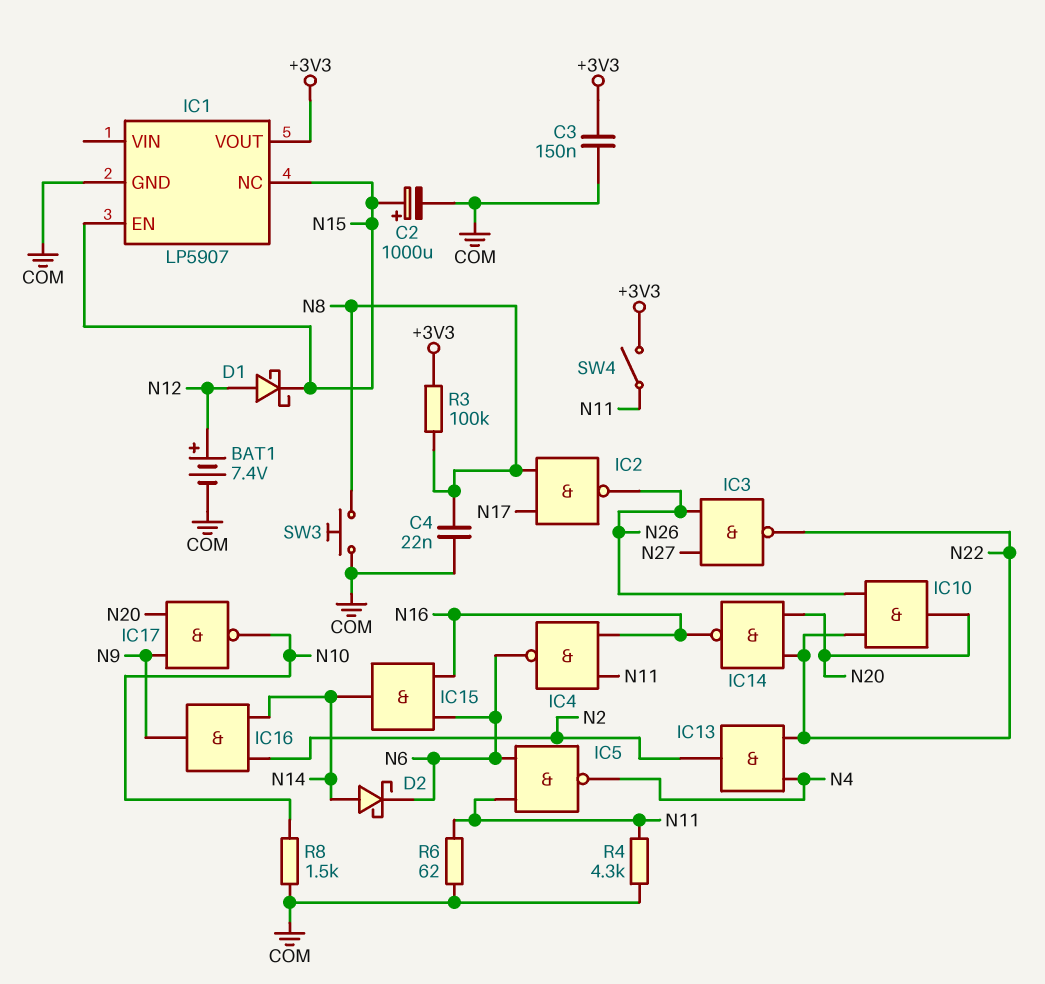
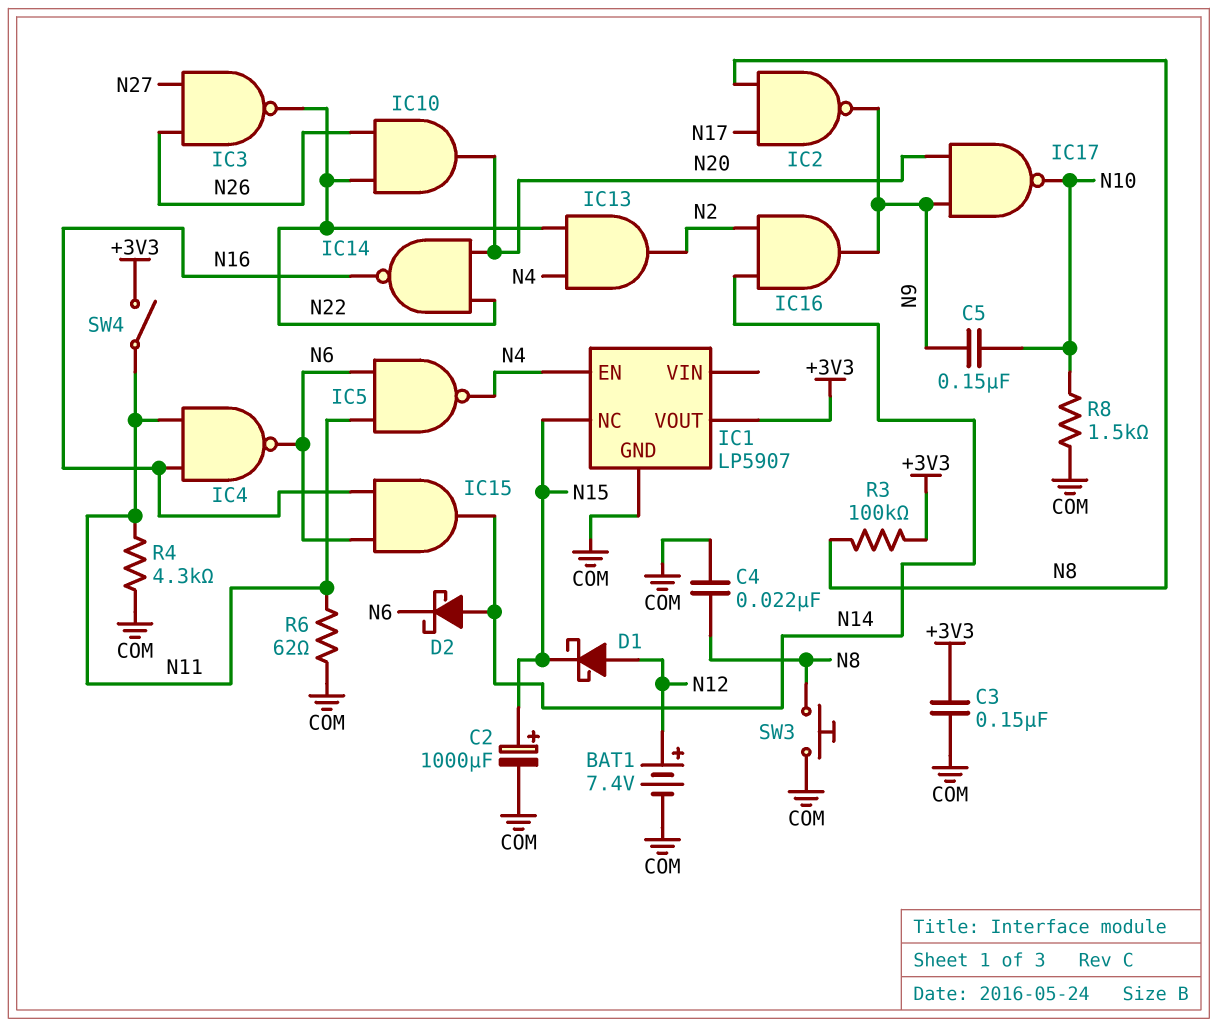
C5: none -> 150nF (N9, N10)
IC1 pin EN: N15 -> N4
IC2: NAND (in N8, in N17, out N26) -> NAND (in N8, in N17, out N9)

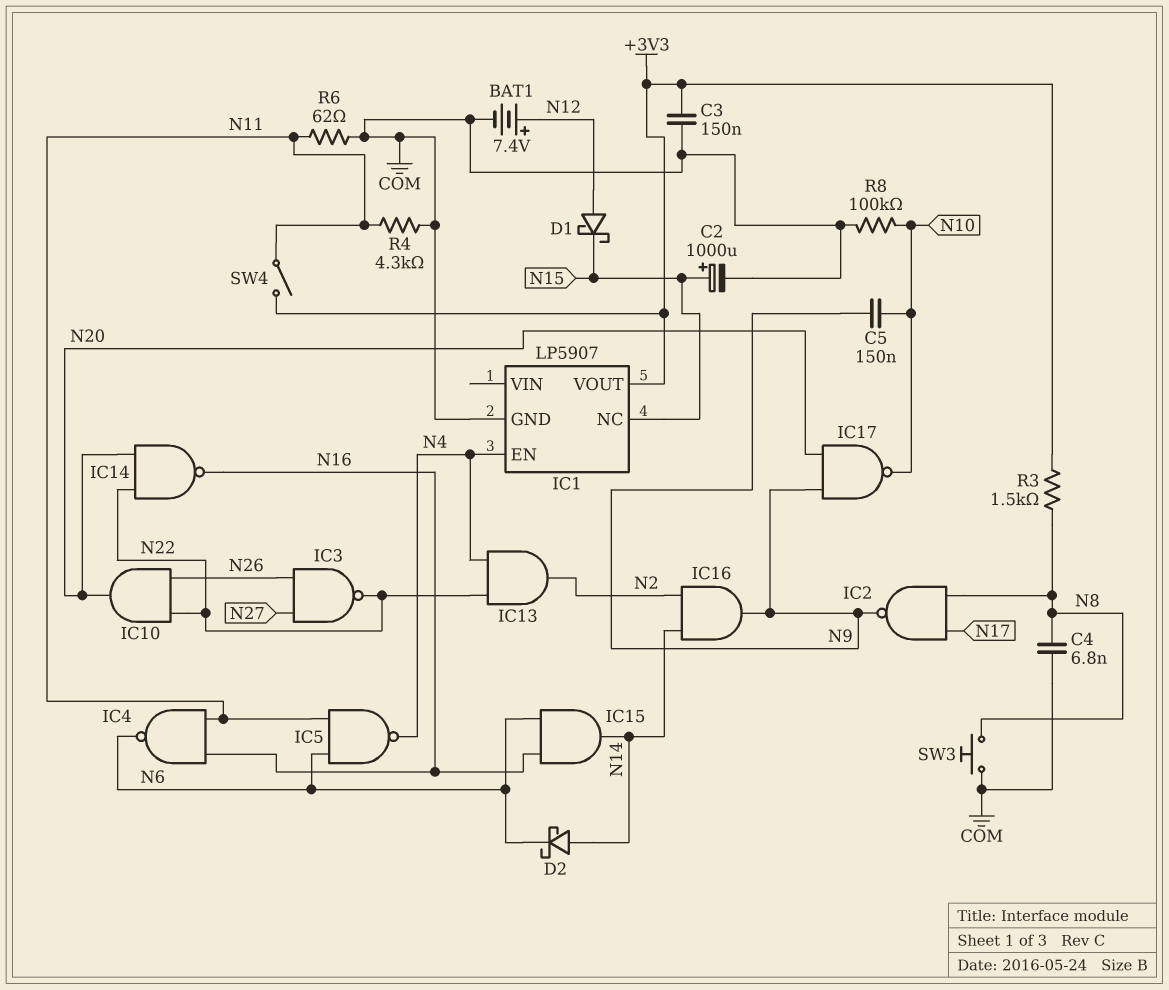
C4: 22nF (COM, N8) -> 6.8nF (COM, N8)
R3: 100k (+3V3, N8) -> 1.5k (+3V3, N8)
R8: 1.5k (COM, N10) -> 100k (COM, N10)

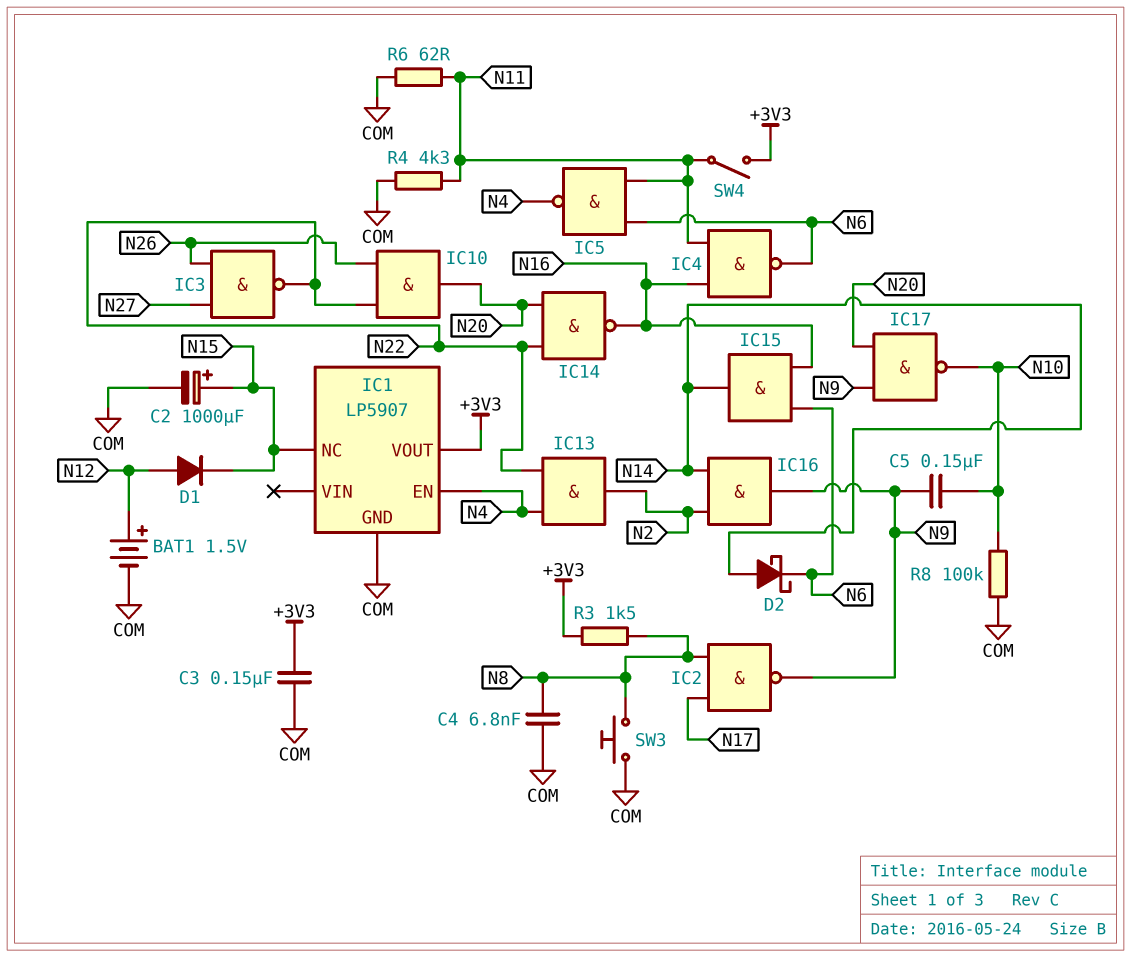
BAT1: 7.4V (plus N12, minus COM) -> 1.5V (plus N12, minus COM)
D1: schottky (A N12, K N15) -> diode (A N12, K N15)

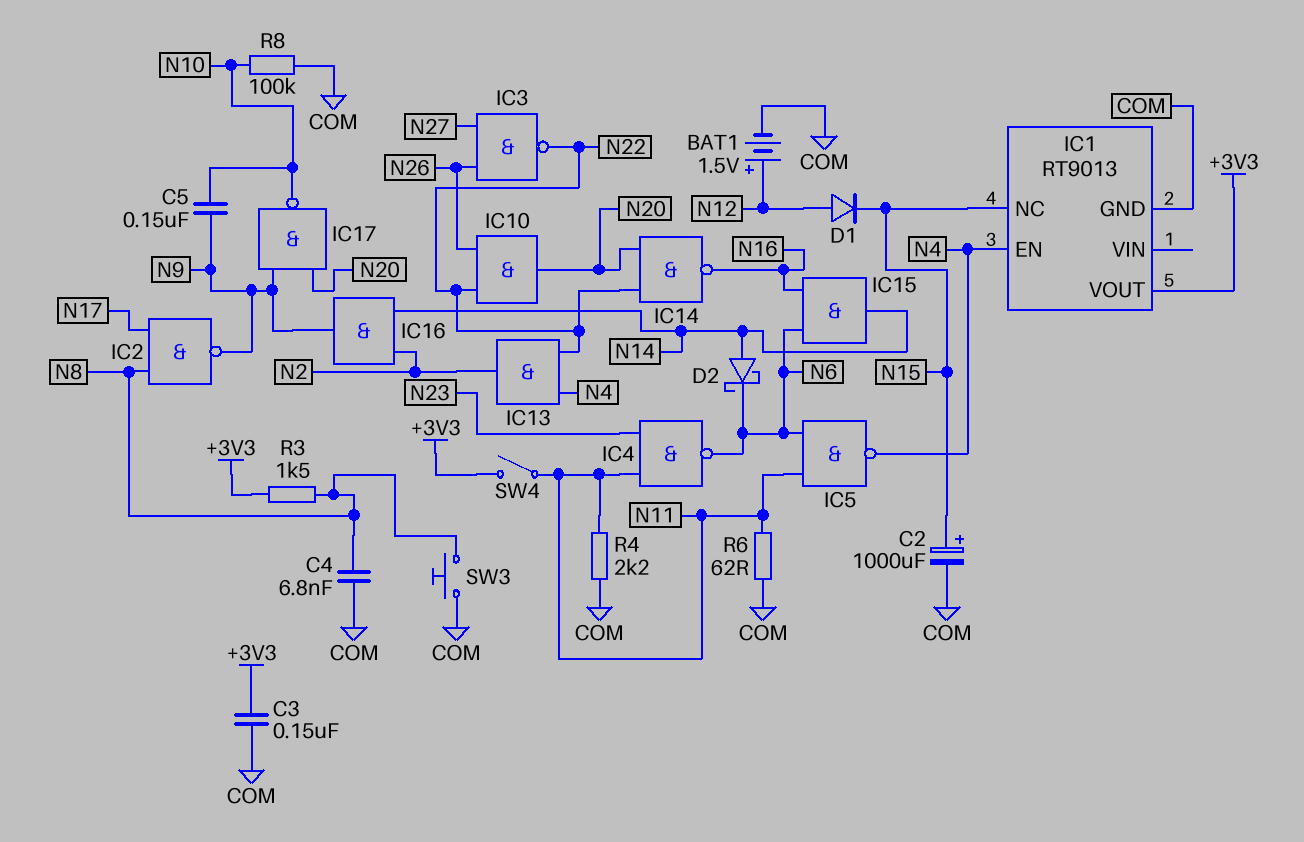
IC1: LP5907 -> RT9013
IC4: NAND (in N11, in N16, out N6) -> NAND (in N11, in N23, out N6)
R4: 4.3k (COM, N11) -> 2.2k (COM, N11)

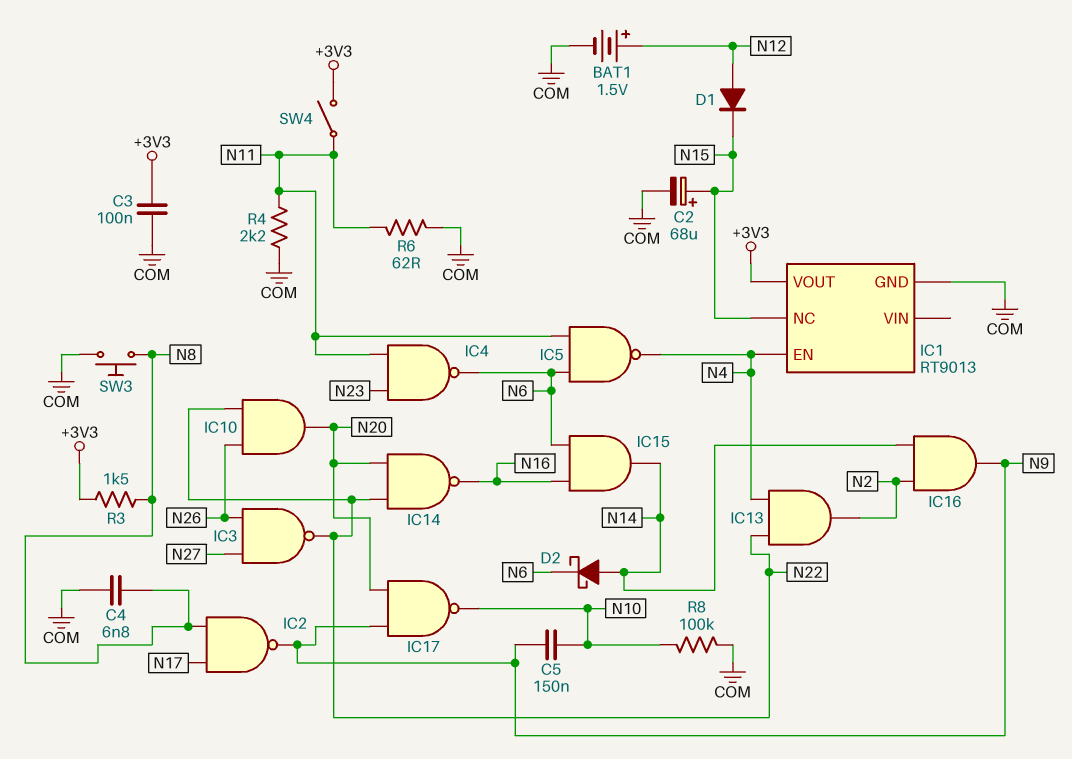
C2: 1000uF (plus N15, minus COM) -> 68uF (plus N15, minus COM)
C3: 150nF (+3V3, COM) -> 100nF (+3V3, COM)

